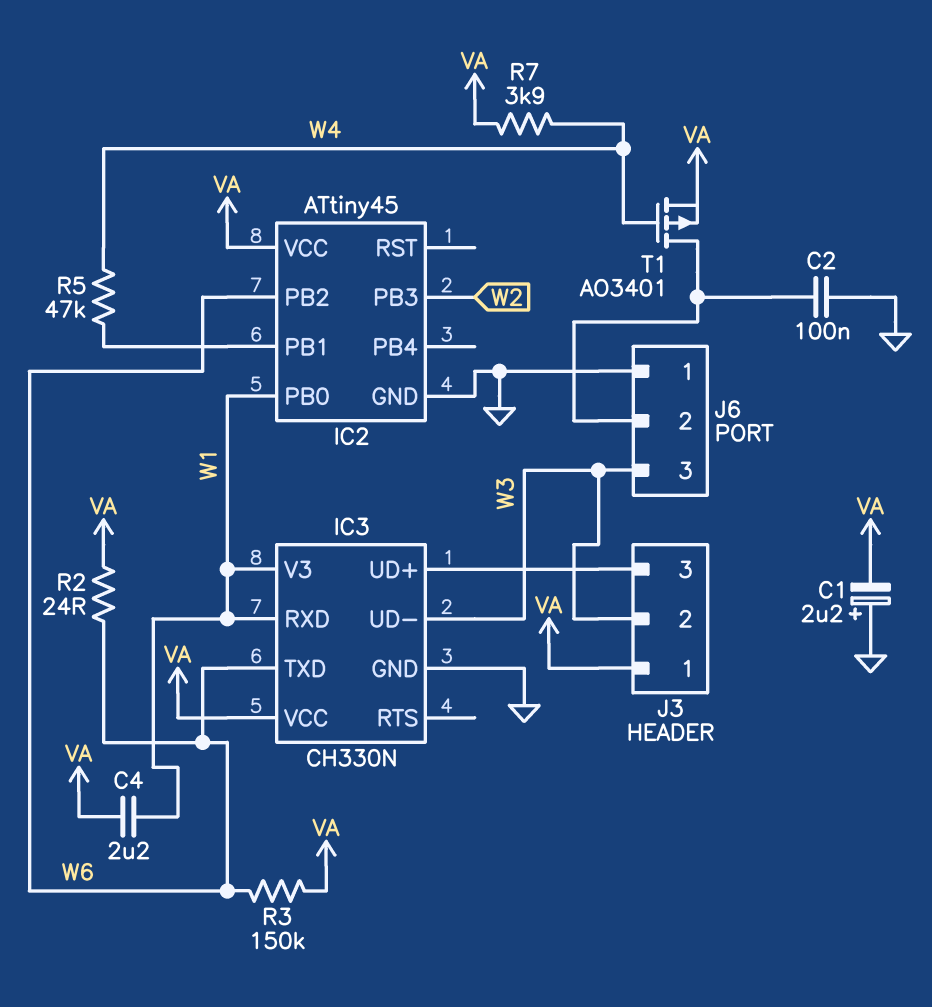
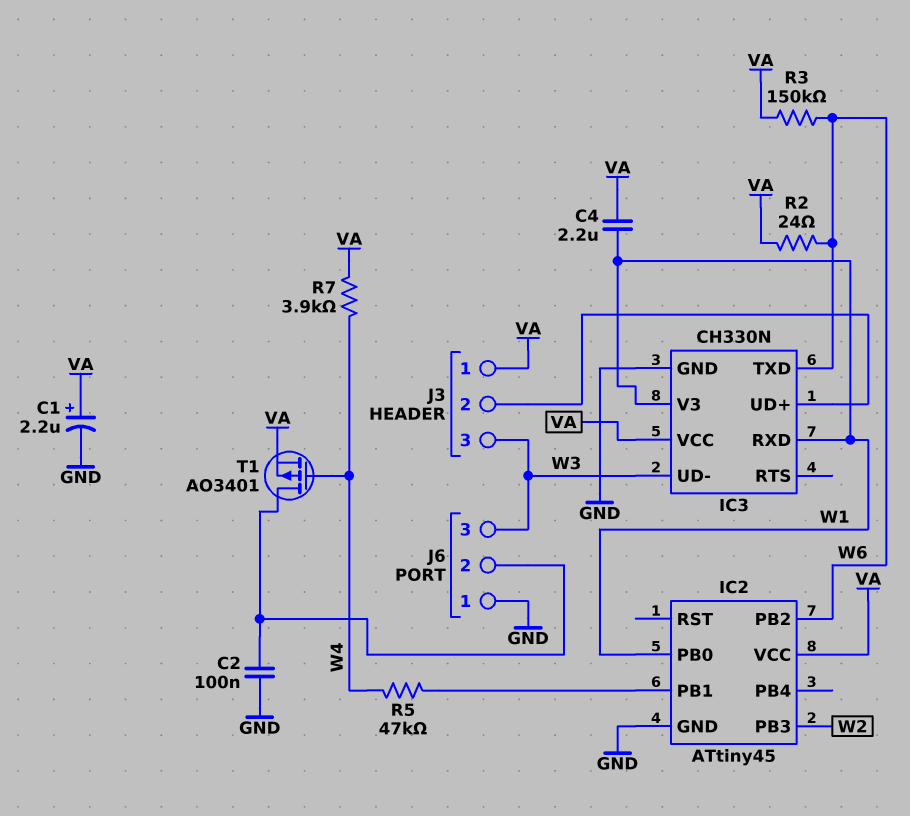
C1: 2.2uF (plus GND, minus VA) -> 2.2uF (plus VA, minus GND)
J3 pin 2: W3 -> IC3/UD+
J3 pin 3: IC3/UD+ -> W3

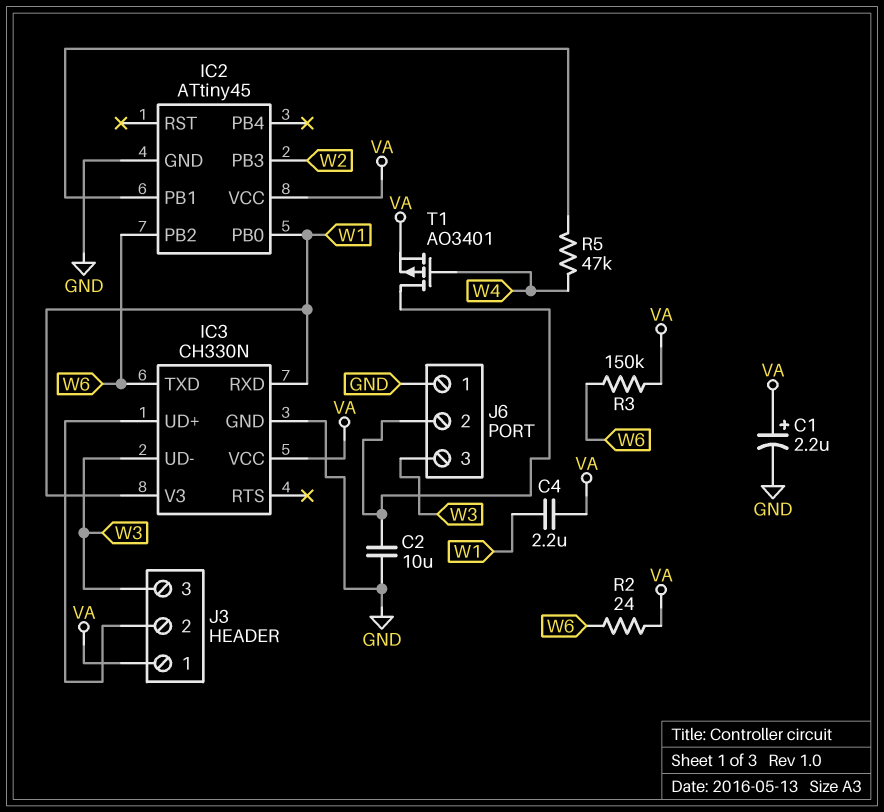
C2: 100nF (GND, J6/2) -> 10uF (GND, J6/2)
R7: 3.9k (VA, W4) -> none

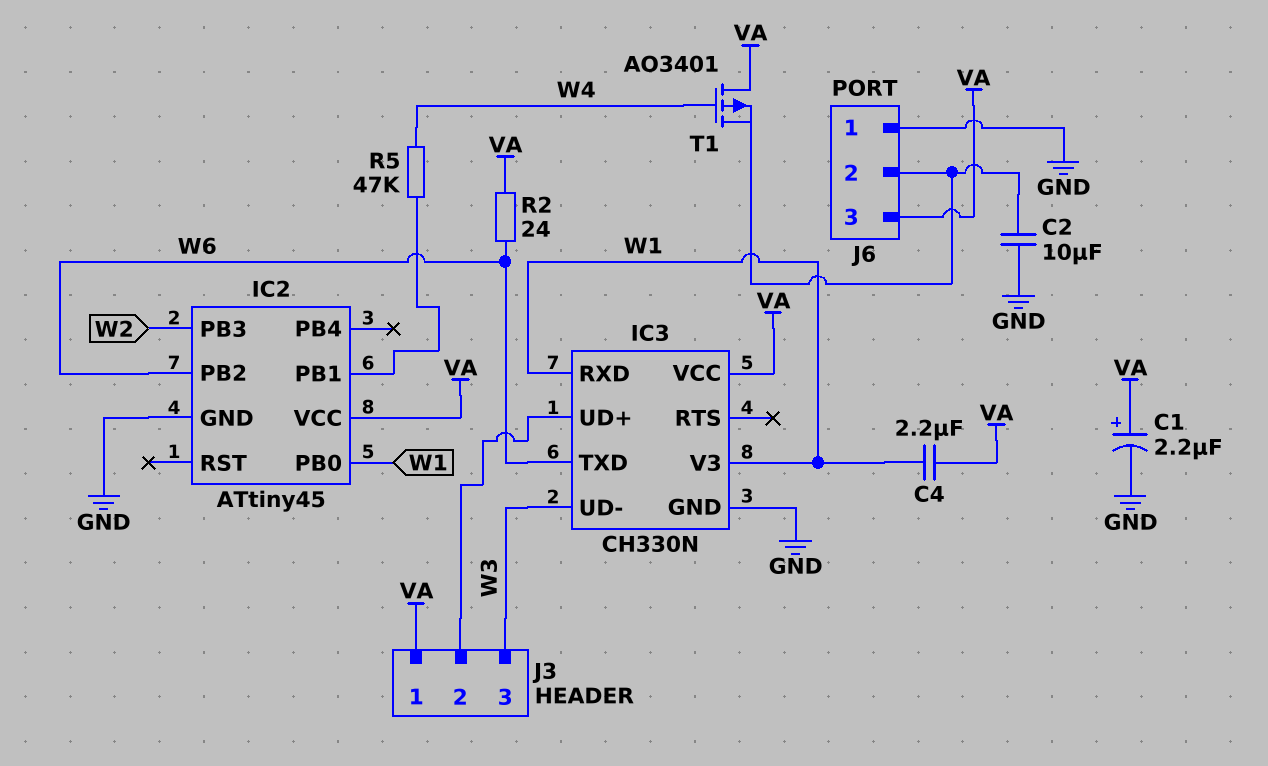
J6 pin 3: W3 -> VA
R3: 150k (VA, W6) -> none
T1: PMOS AO3401 (G W4, D J6/2, S VA) -> PMOS AO3401 (G W4, D VA, S J6/2)

